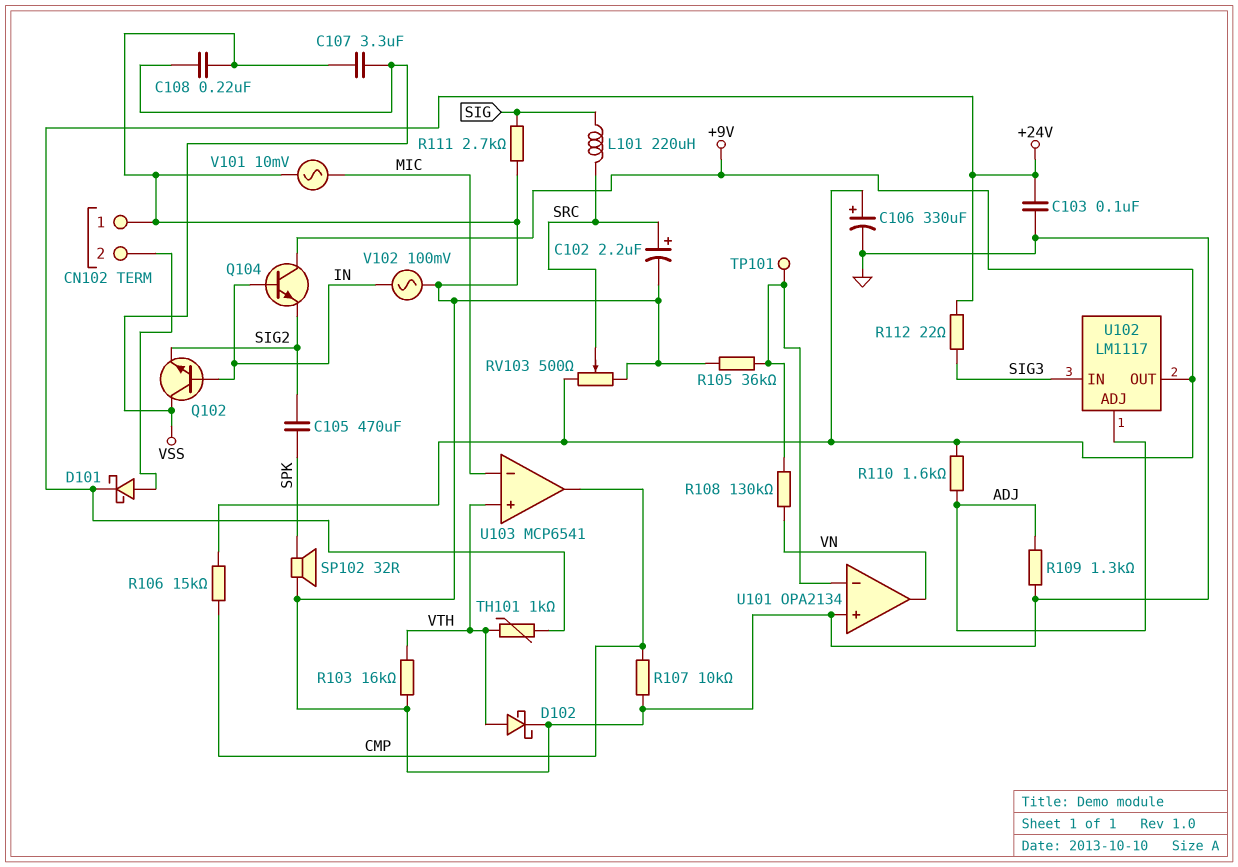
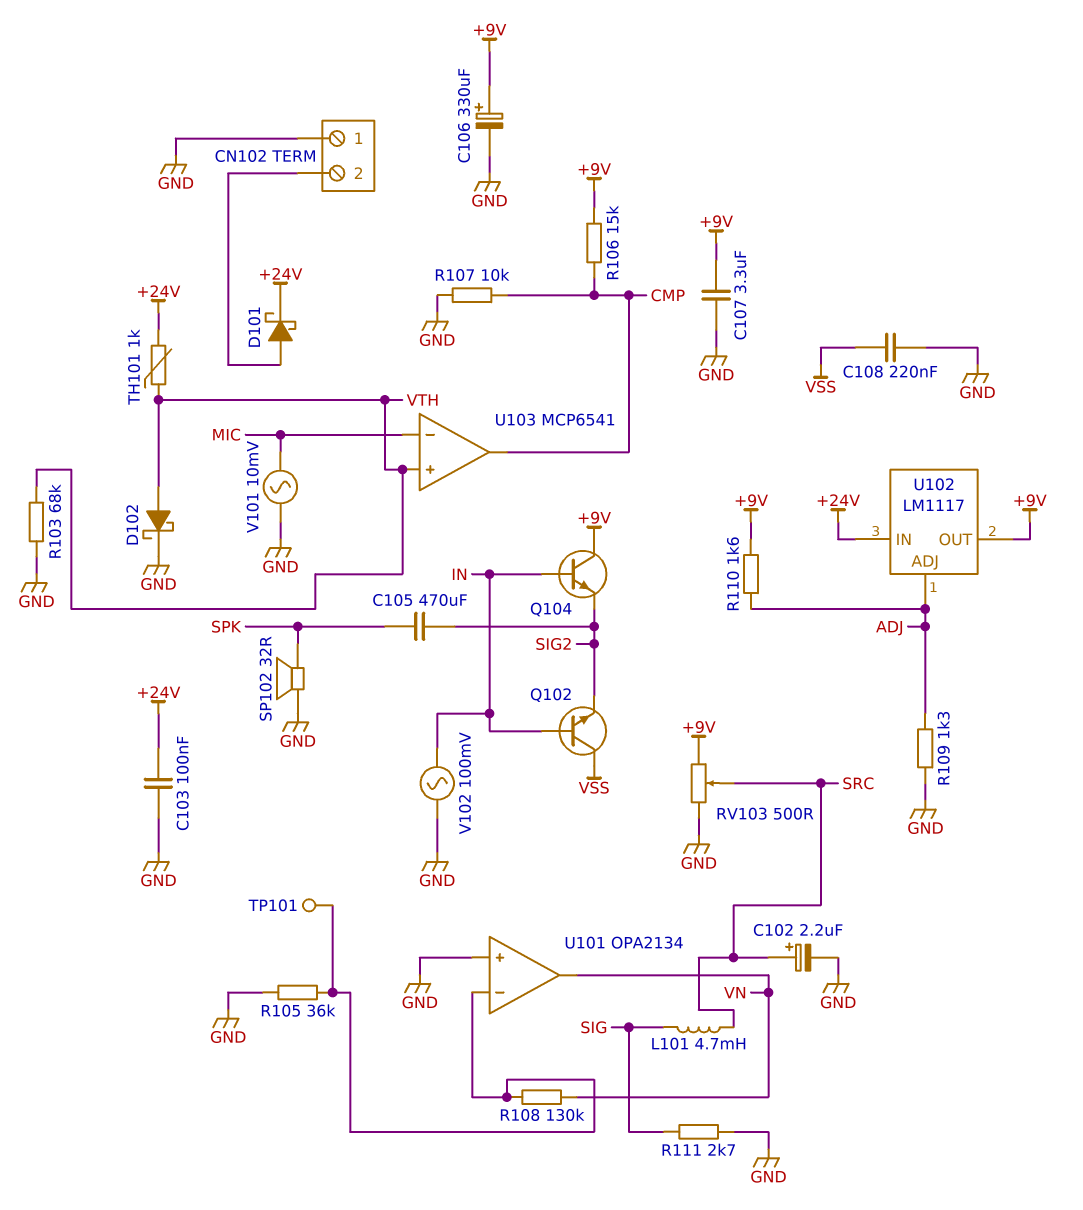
C107: 3.3uF (GND, VSS) -> 3.3uF (+9V, GND)
L101: 220uH (SIG, SRC) -> 4.7mH (SIG, SRC)
R103: 16k (GND, VTH) -> 68k (GND, VTH)
R112: 22 (+24V, SIG3) -> none
U102 pin IN: SIG3 -> +24V

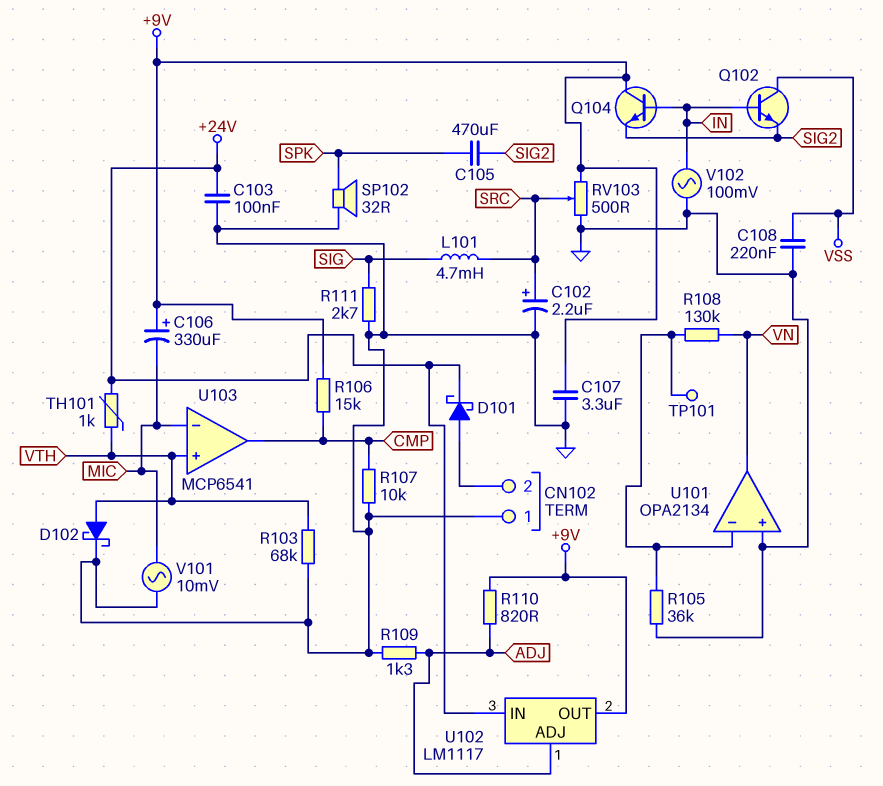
C106: 330uF (plus +9V, minus GND) -> 330uF (plus +9V, minus MIC)
R110: 1.6k (+9V, ADJ) -> 820 (+9V, ADJ)

